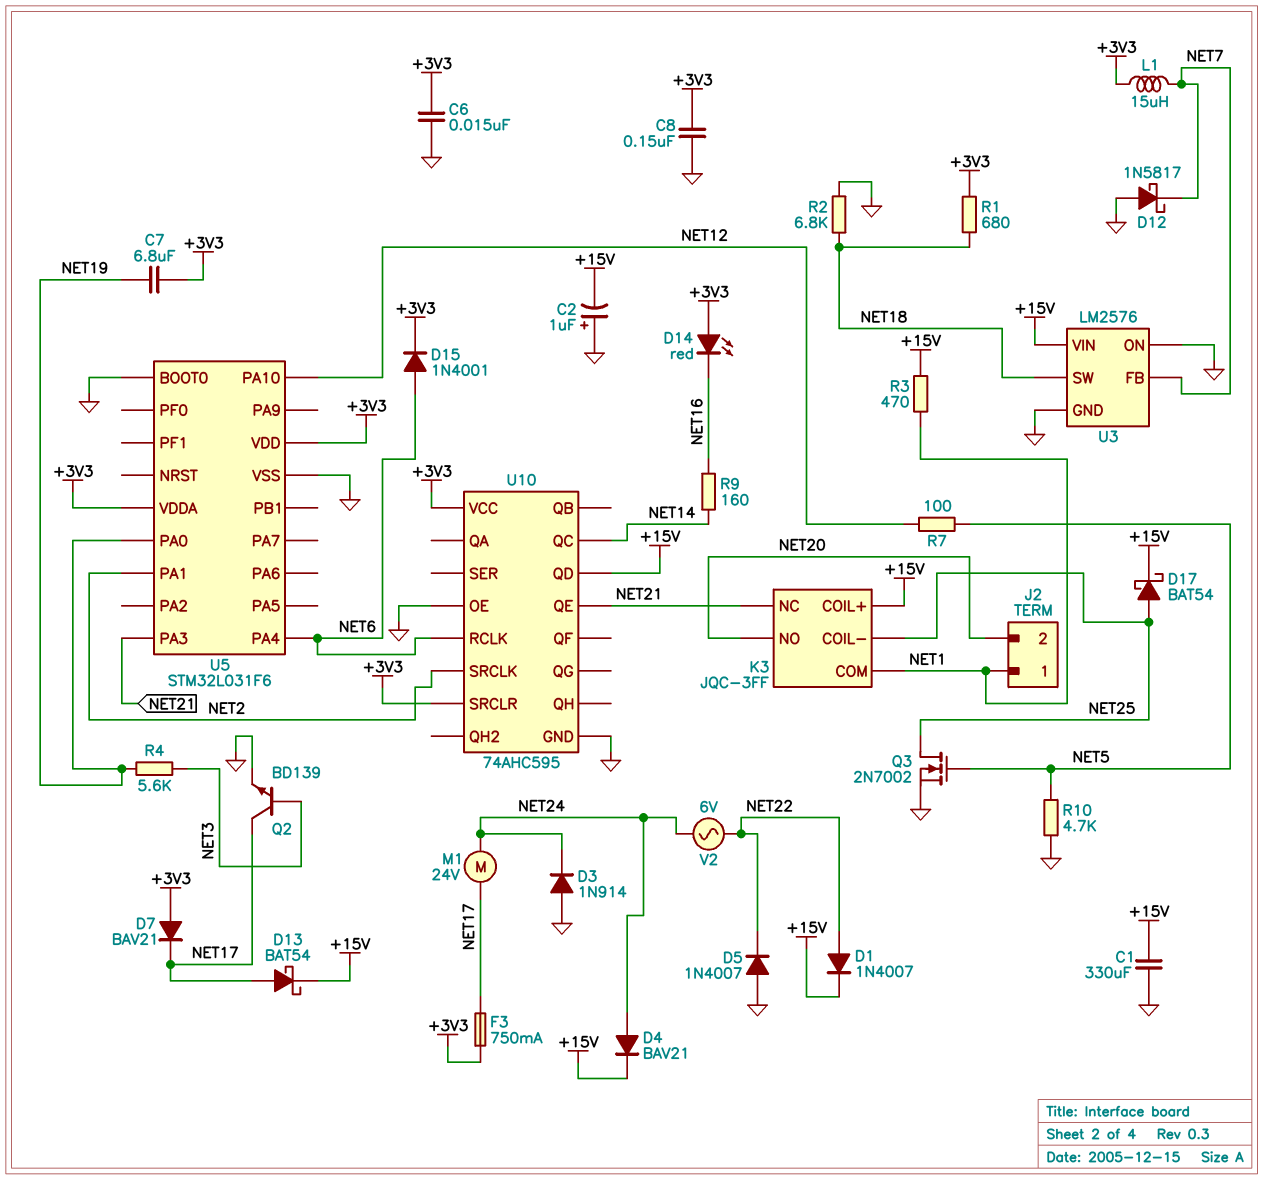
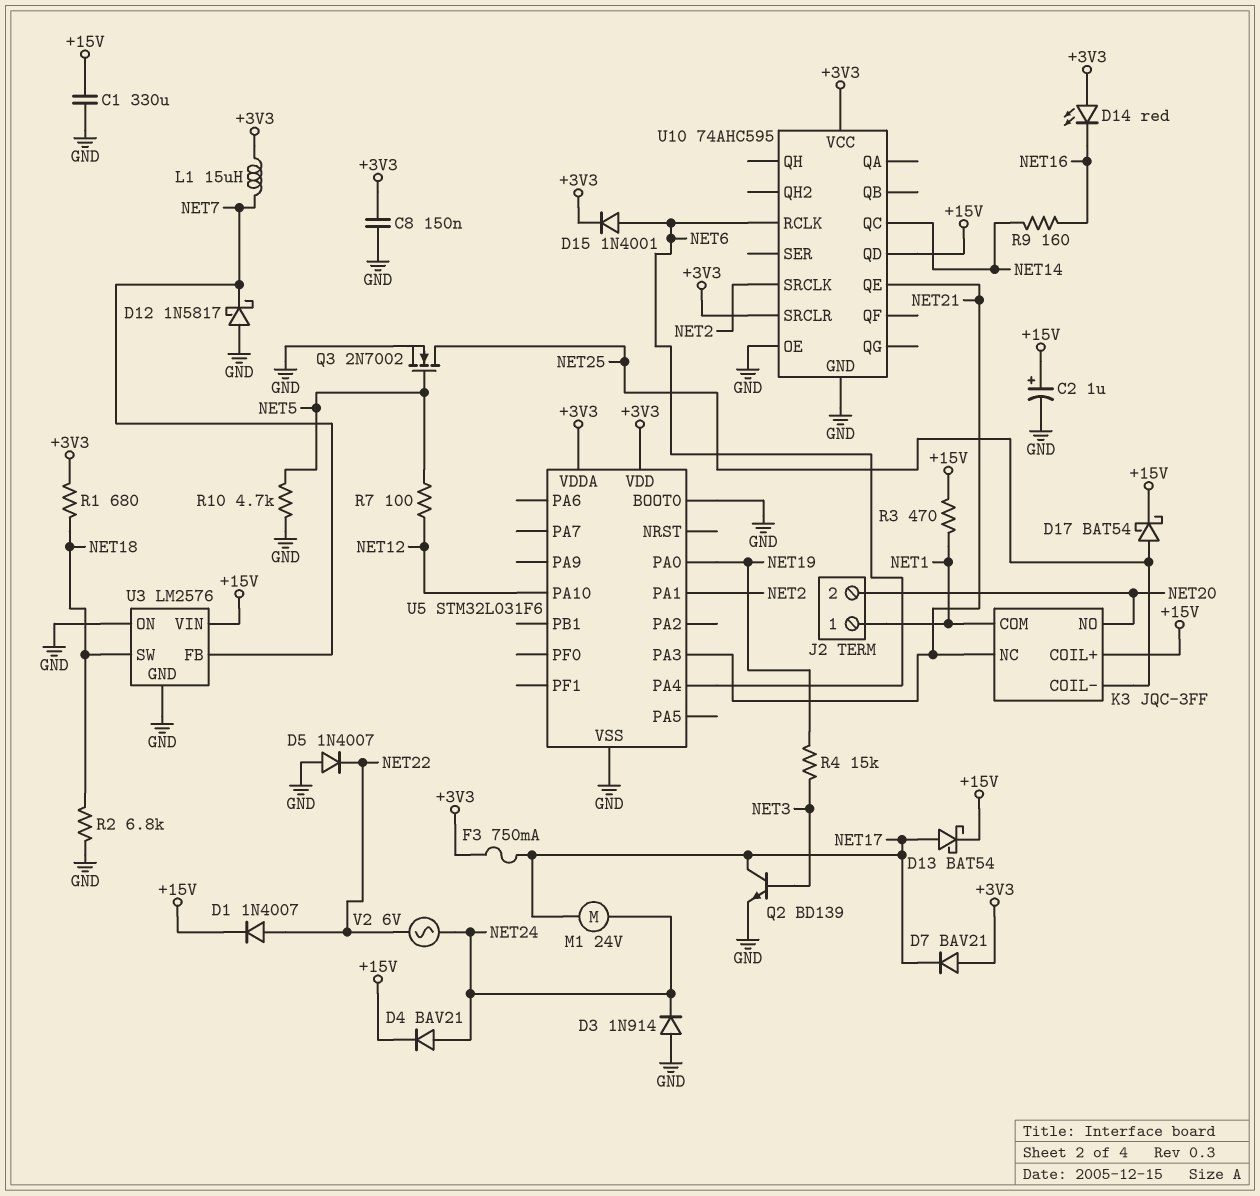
C2: 1uF (plus GND, minus +15V) -> 1uF (plus +15V, minus GND)
C6: 15nF (+3V3, GND) -> none
C7: 6.8uF (+3V3, NET19) -> none
R4: 5.6k (NET3, NET19) -> 15k (NET3, NET19)

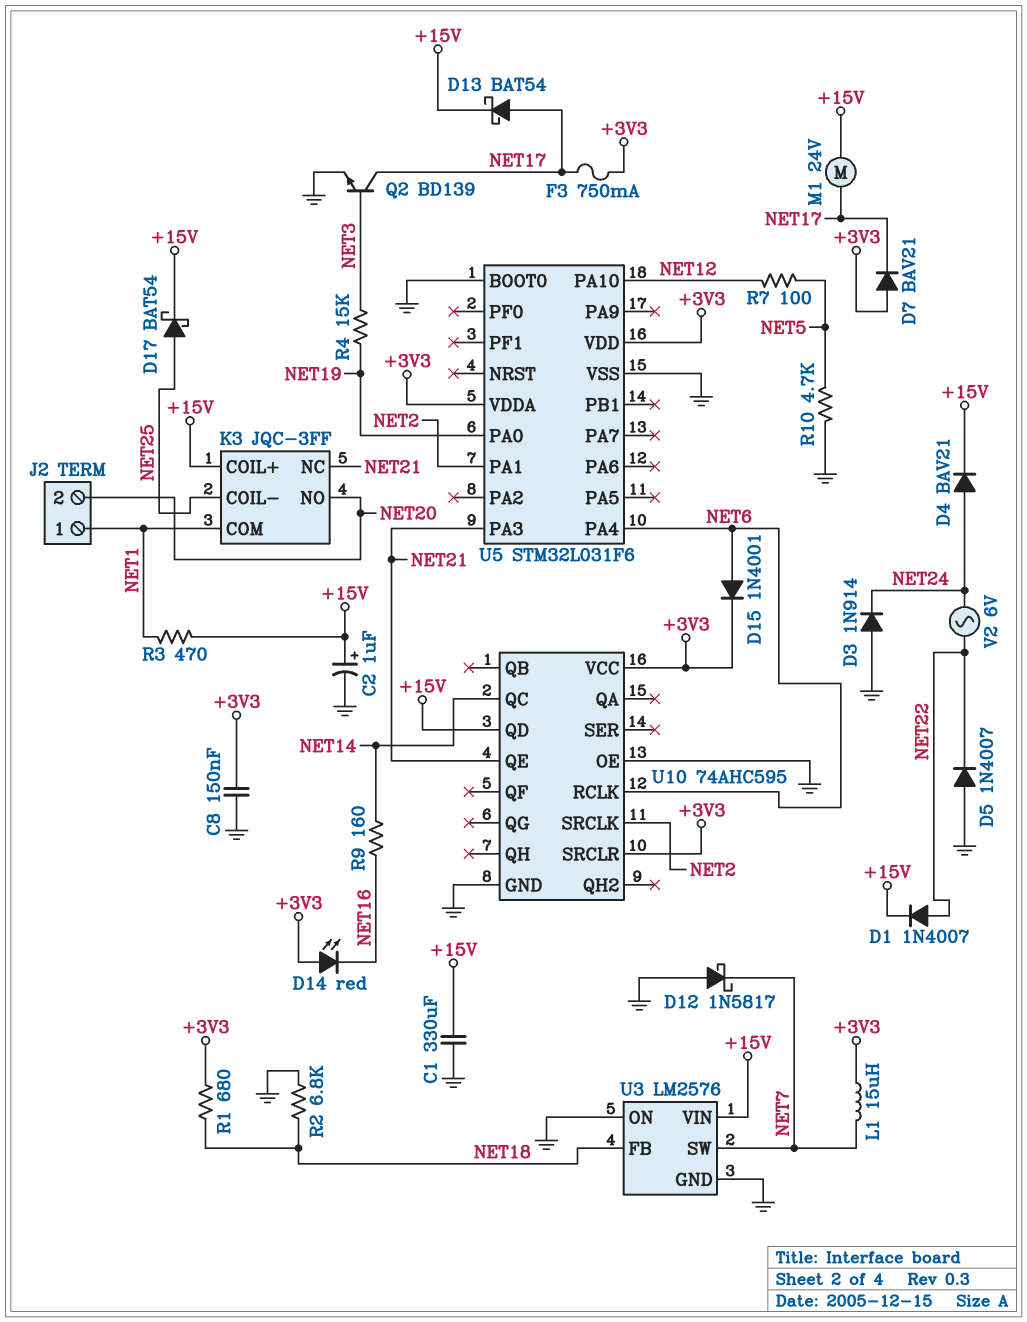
M1: motor 24V (NET17, NET24) -> motor 24V (+15V, NET17)
Q3: NMOS 2N7002 (G NET5, D NET25, S GND) -> none
U3 pin FB: NET7 -> NET18
U3 pin SW: NET18 -> NET7

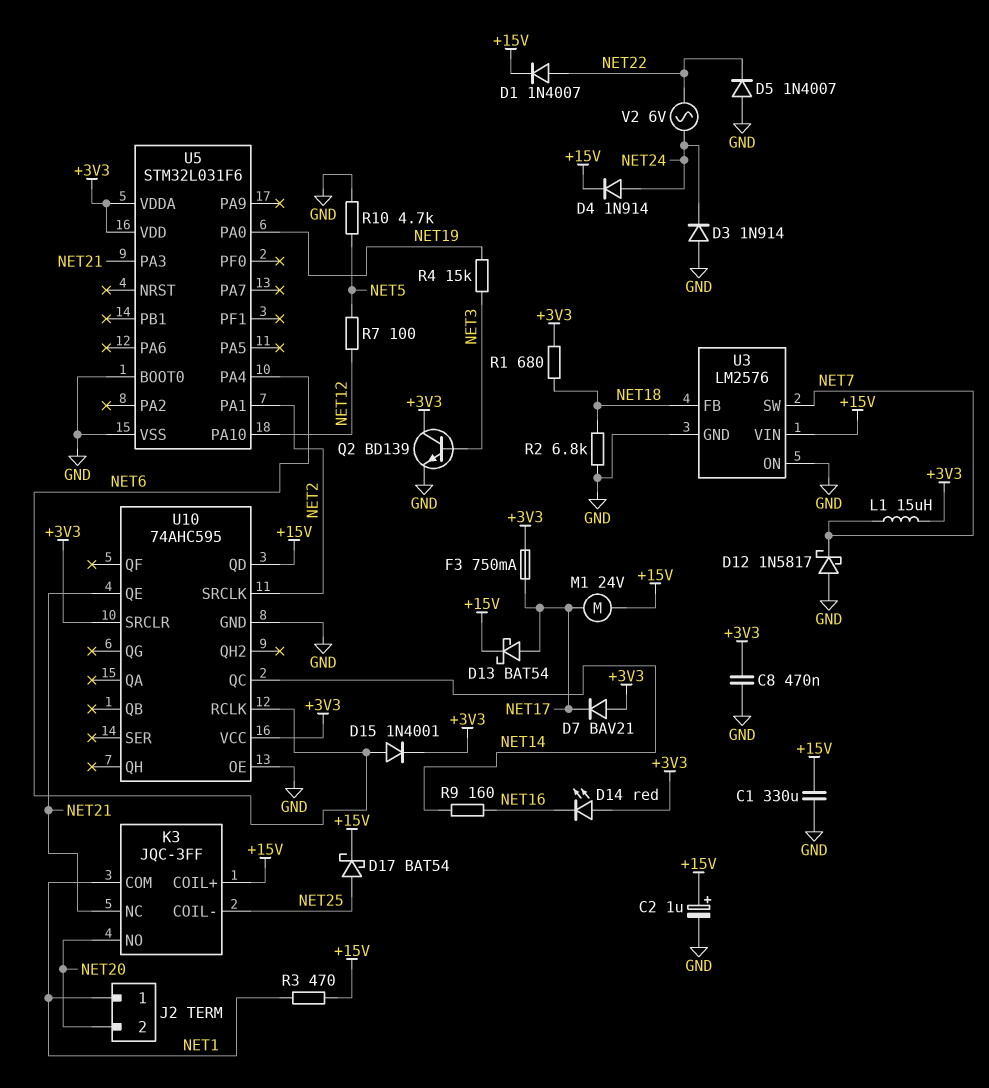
C8: 150nF (+3V3, GND) -> 470nF (+3V3, GND)
D4: diode BAV21 (A NET24, K +15V) -> diode 1N914 (A NET24, K +15V)
Q2: NPN BD139 (B NET3, C NET17, E GND) -> NPN BD139 (B NET3, C +3V3, E GND)

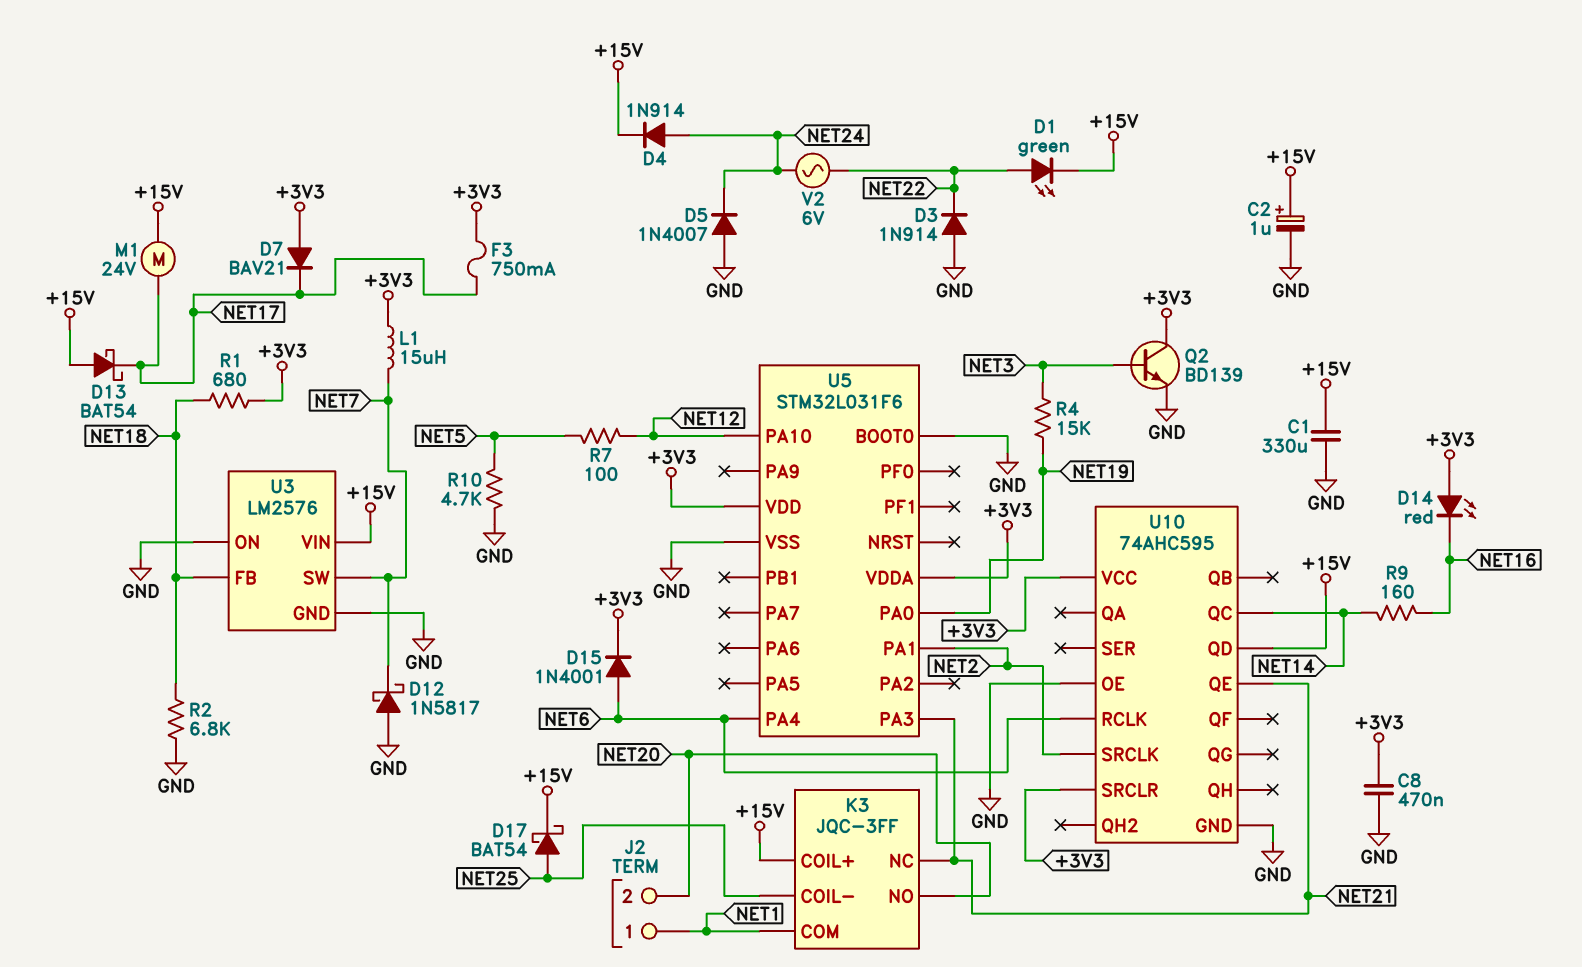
D1: diode 1N4007 (A NET22, K +15V) -> LED green (A NET22, K +15V)
D3: diode 1N914 (A GND, K NET24) -> diode 1N914 (A GND, K NET22)
D5: diode 1N4007 (A GND, K NET22) -> diode 1N4007 (A GND, K NET24)
D13: schottky BAT54 (A NET17, K +15V) -> schottky BAT54 (A +15V, K NET17)
R3: 470 (+15V, NET1) -> none

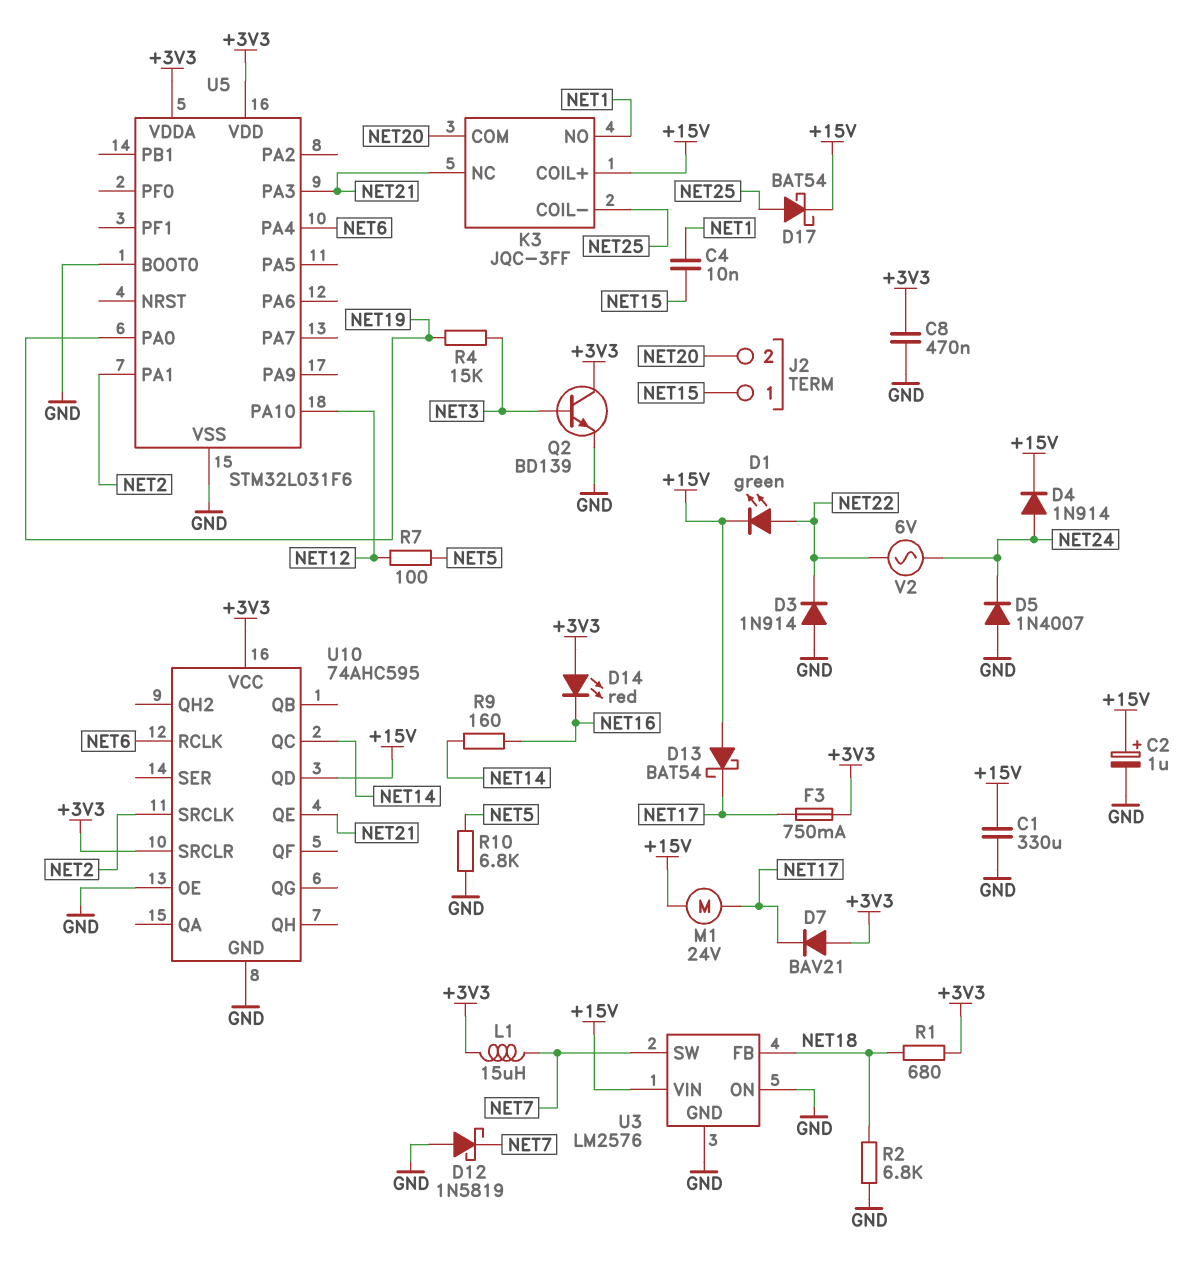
C4: none -> 10nF (NET1, NET15)
D12: schottky 1N5817 (A GND, K NET7) -> schottky 1N5819 (A GND, K NET7)
D15: diode 1N4001 (A NET6, K +3V3) -> none
J2 pin 1: NET1 -> NET15
K3 pin COM: NET1 -> NET20
K3 pin NO: NET20 -> NET1
R10: 4.7k (GND, NET5) -> 6.8k (GND, NET5)

